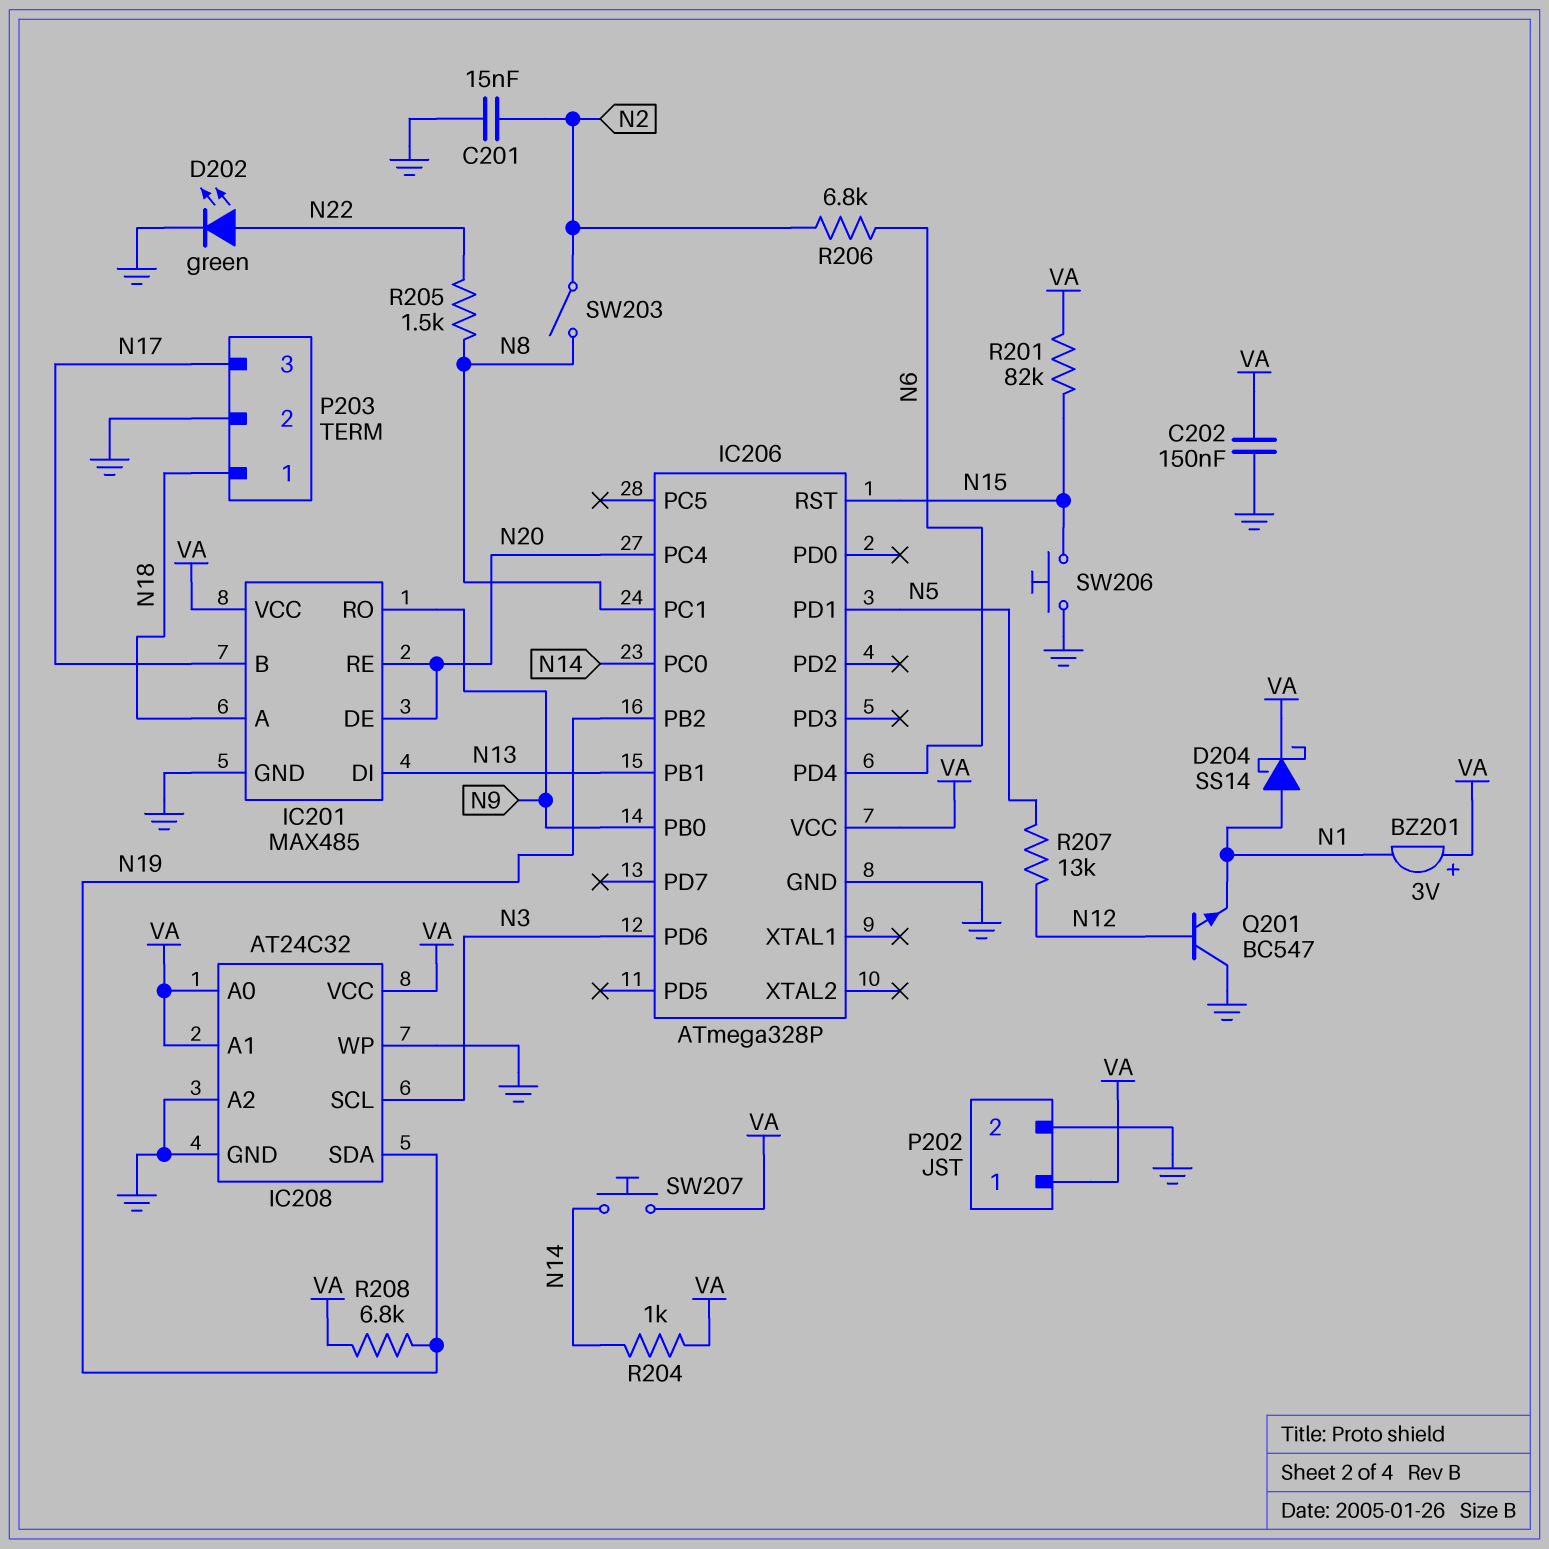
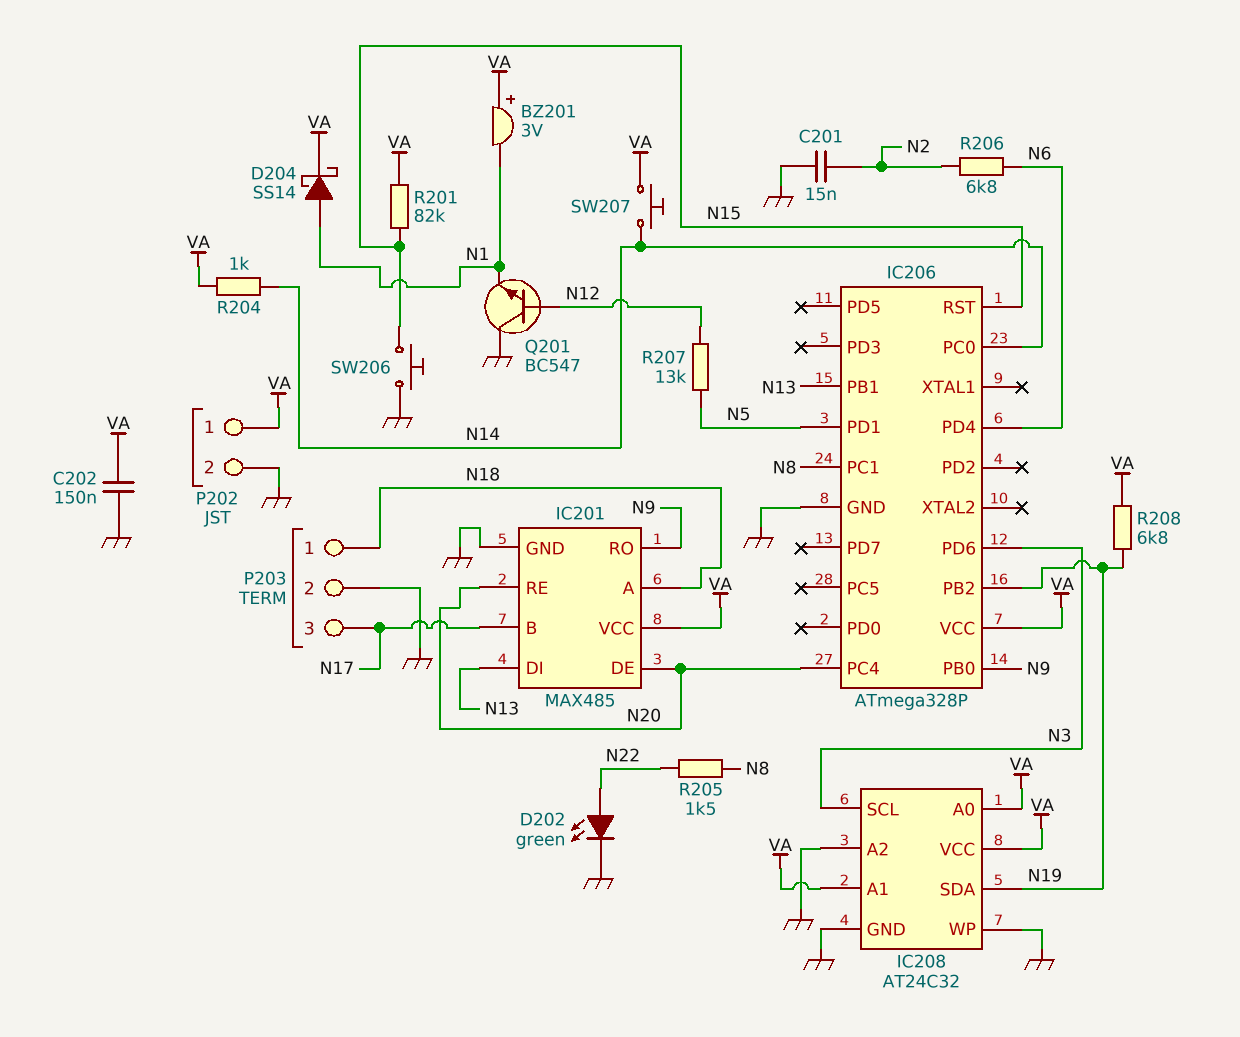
SW203: switch (N2, N8) -> none

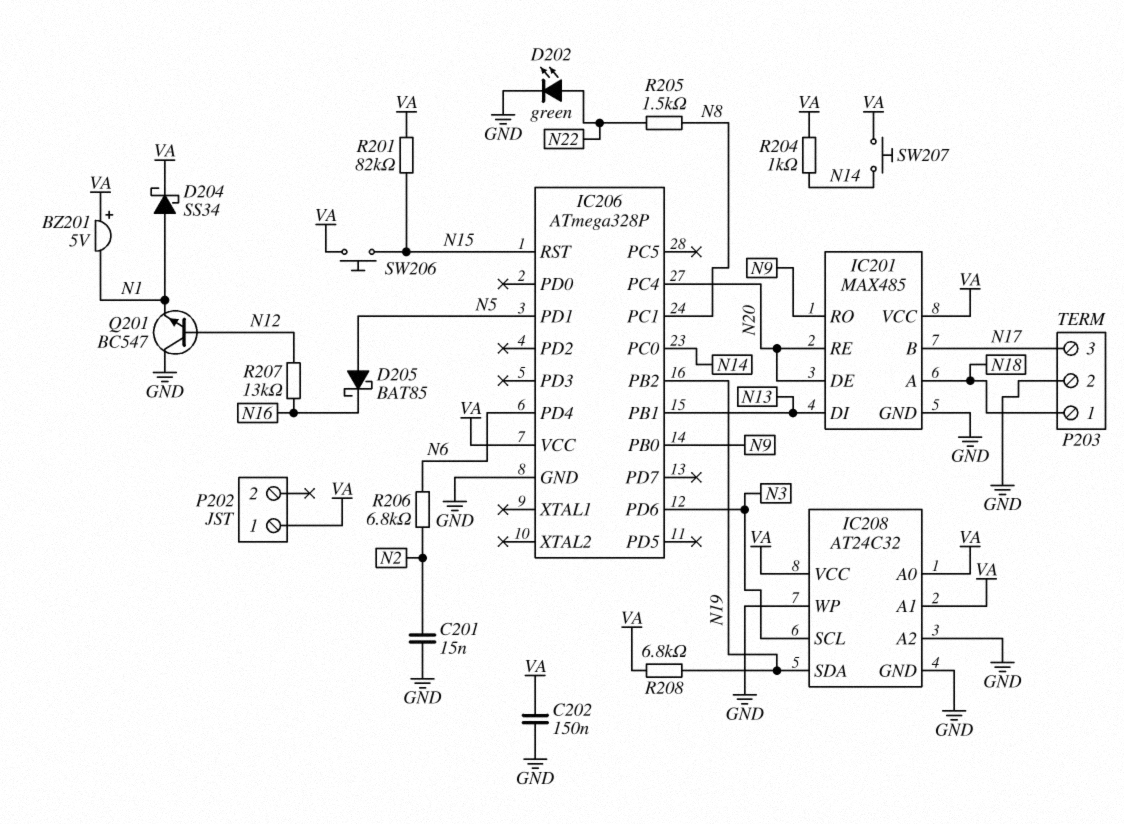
BZ201: buzzer 3V (plus VA, minus N1) -> buzzer 5V (plus VA, minus N1)
D204: schottky SS14 (A N1, K VA) -> schottky SS34 (A N1, K VA)
D205: none -> schottky BAT85 (A N5, K N16)
P202 pin 2: GND -> none
R207: 13k (N5, N12) -> 13k (N12, N16)
SW206: button (GND, N15) -> button (N15, VA)

